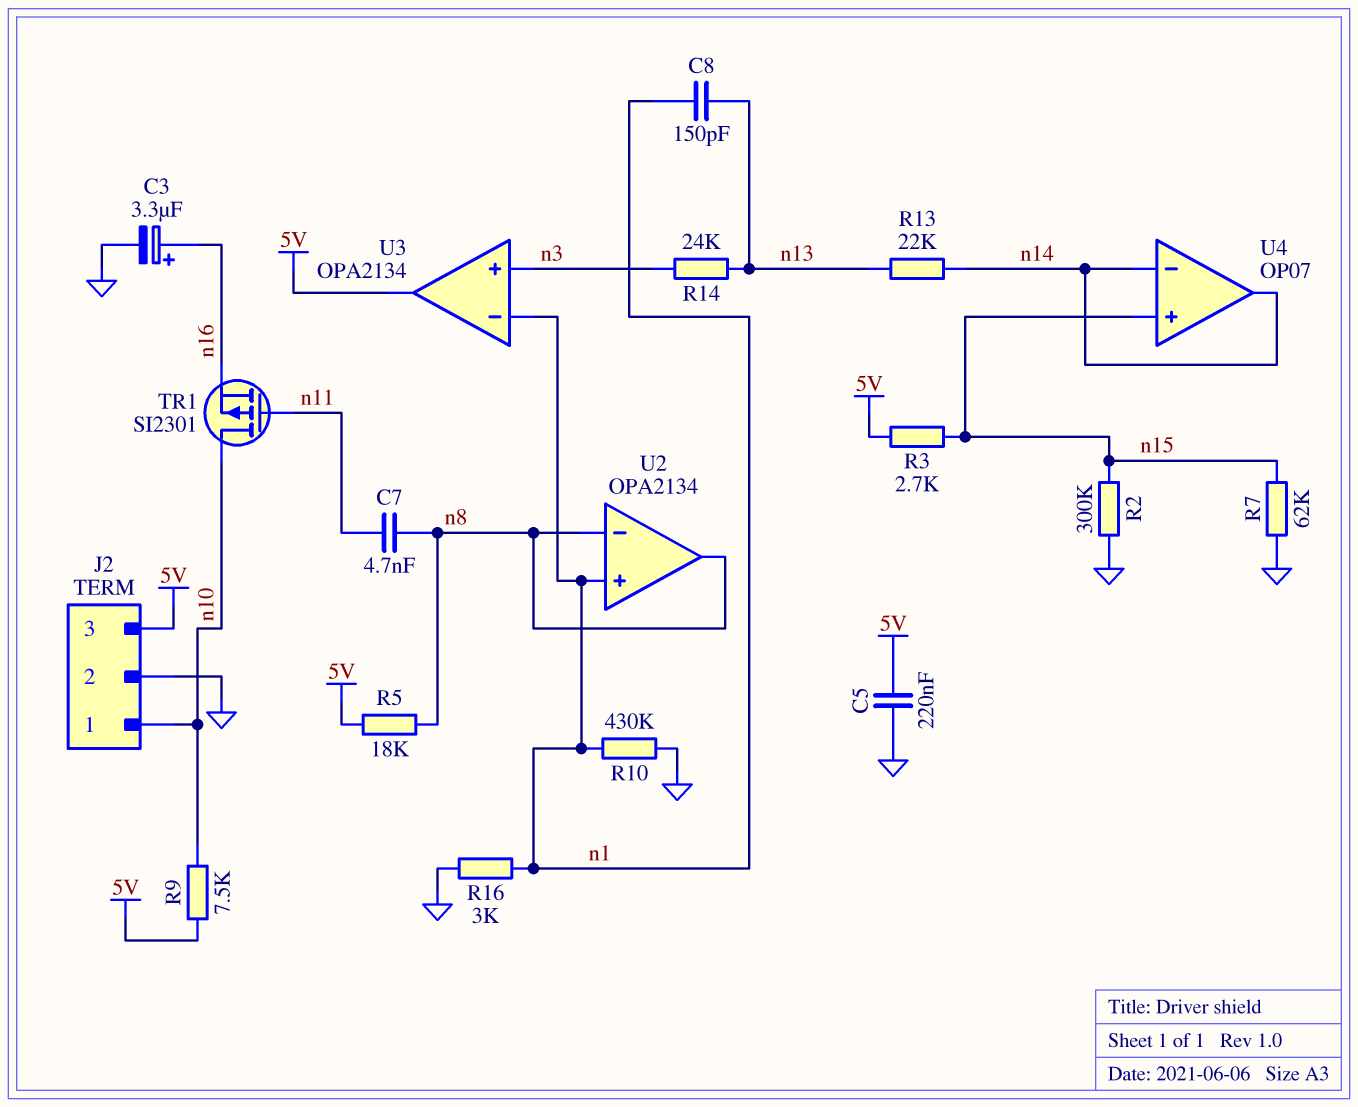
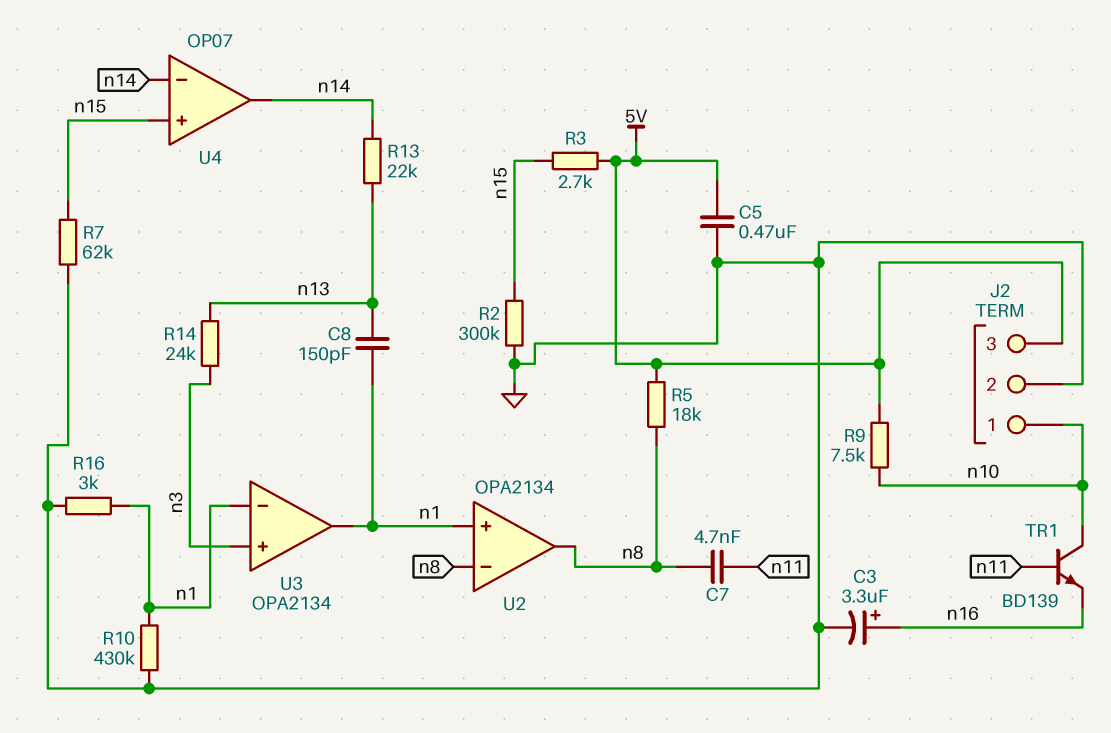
C5: 220nF (5V, GND) -> 470nF (5V, GND)
TR1: PMOS SI2301 (G n11, D n10, S n16) -> NPN BD139 (B n11, C n10, E n16)
U3 pin out: 5V -> n1

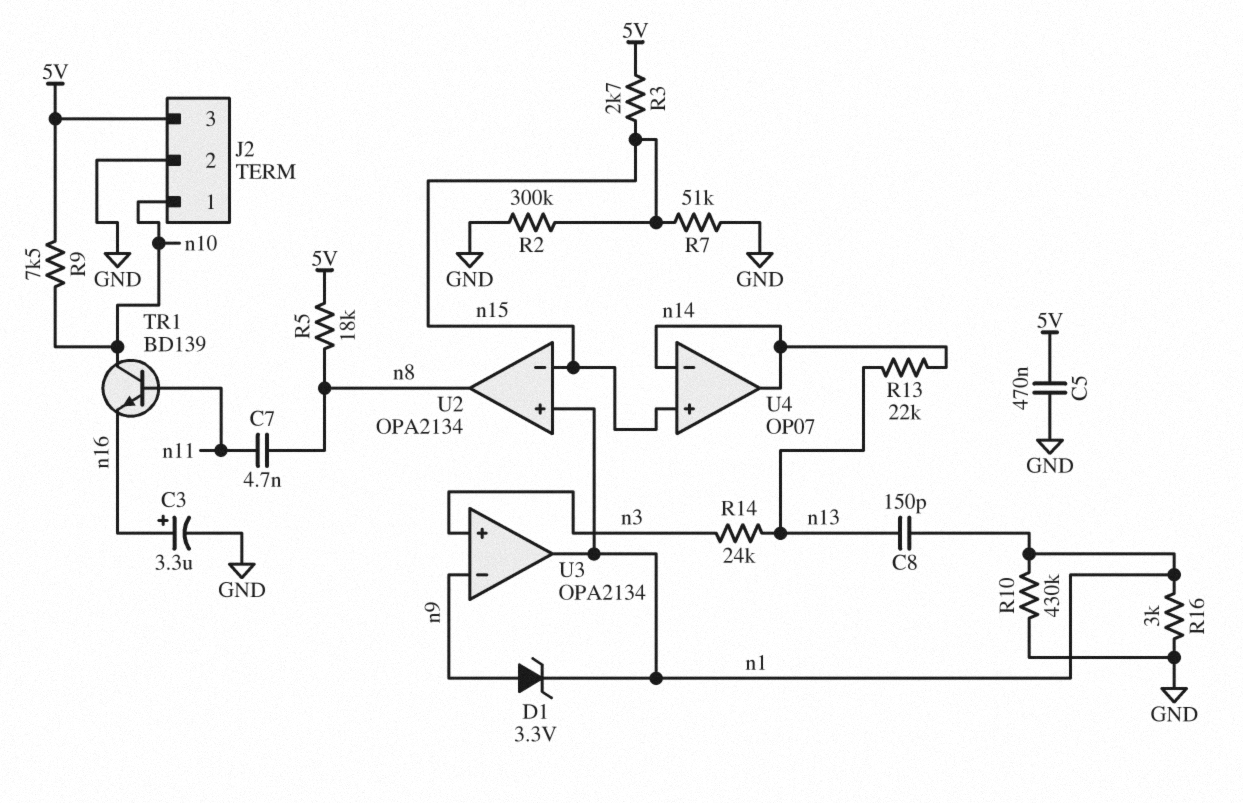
D1: none -> zener 3.3V (A n9, K n1)
R7: 62k (GND, n15) -> 51k (GND, n15)
U2 pin in-: n8 -> n15
U3 pin in-: n1 -> n9

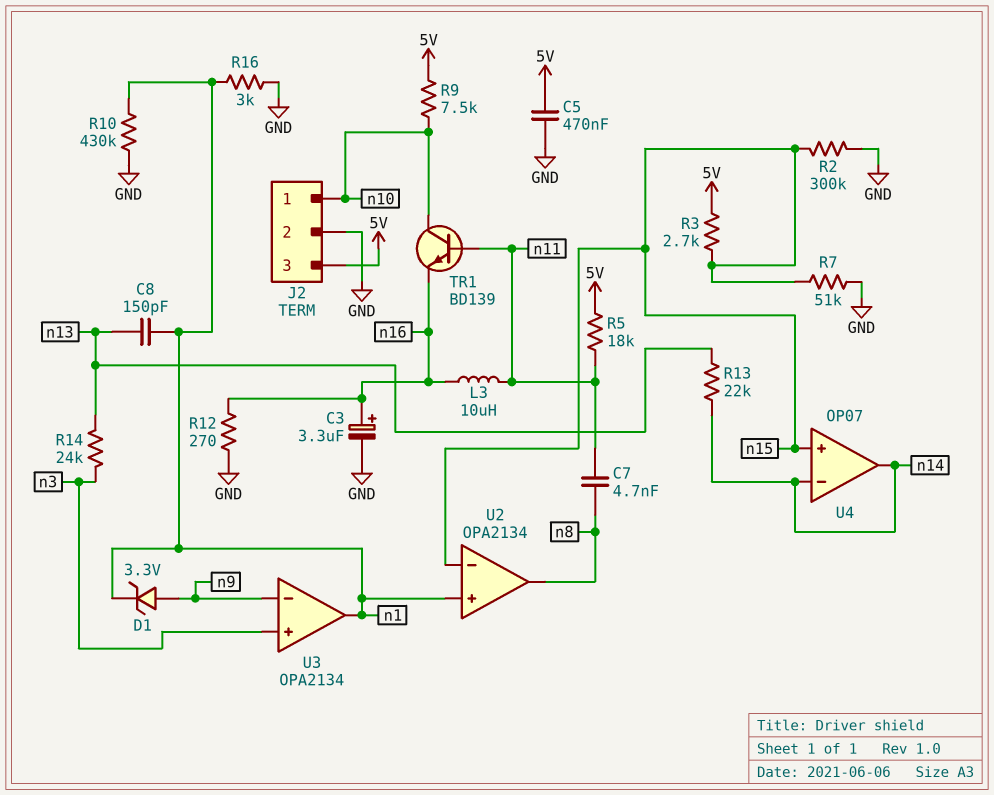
L3: none -> 10uH (n11, n16)
R5: 18k (5V, n8) -> 18k (5V, n11)
R12: none -> 270 (GND, n16)

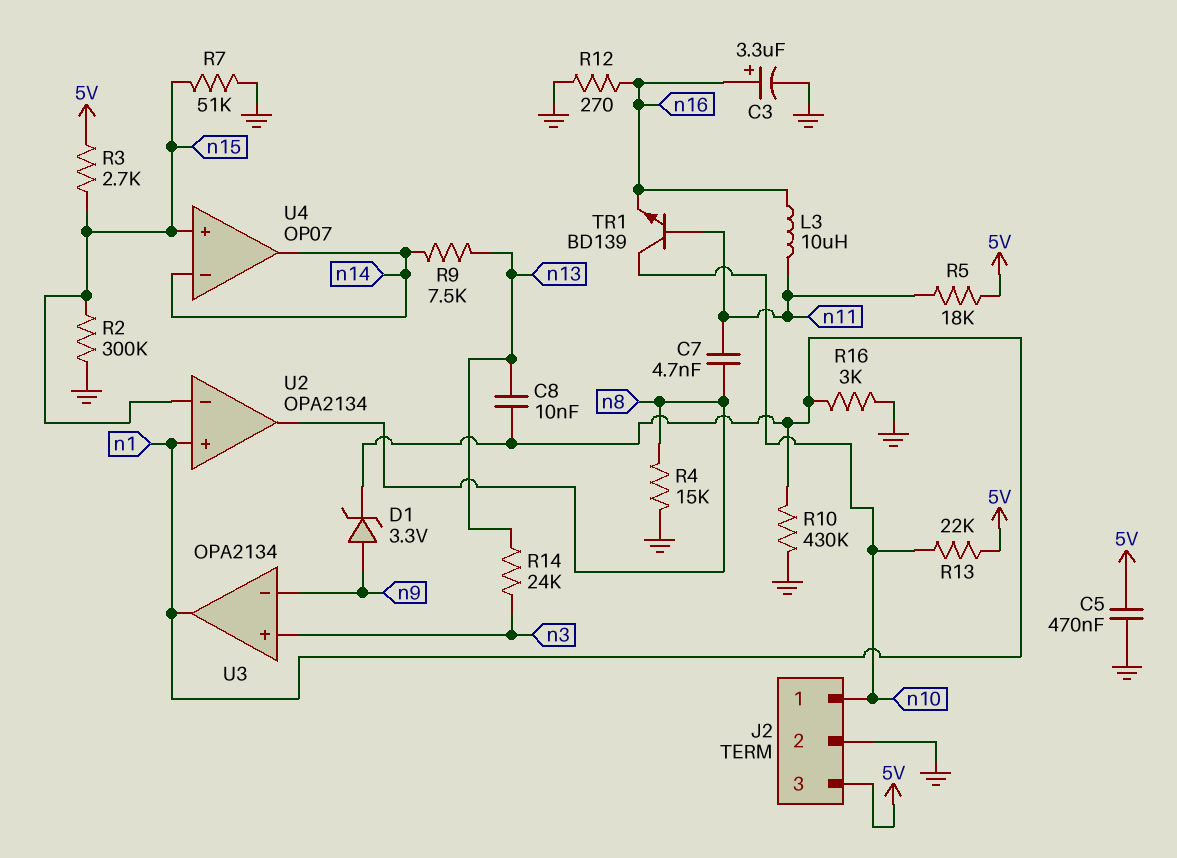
C8: 150pF (n1, n13) -> 10nF (n1, n13)
R4: none -> 15k (GND, n8)
R9: 7.5k (5V, n10) -> 7.5k (n13, n14)
R13: 22k (n13, n14) -> 22k (5V, n10)

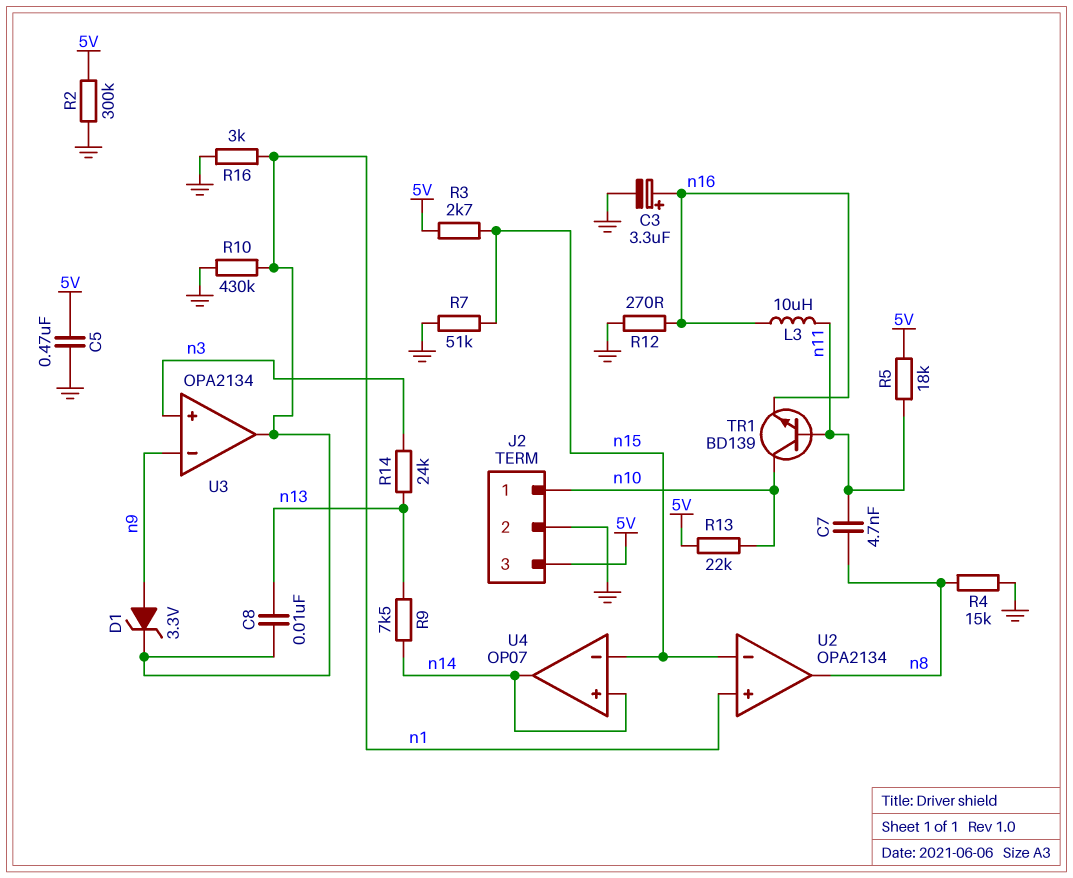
R2: 300k (GND, n15) -> 300k (5V, GND)
U4 pin in+: n15 -> n14
U4 pin in-: n14 -> n15

